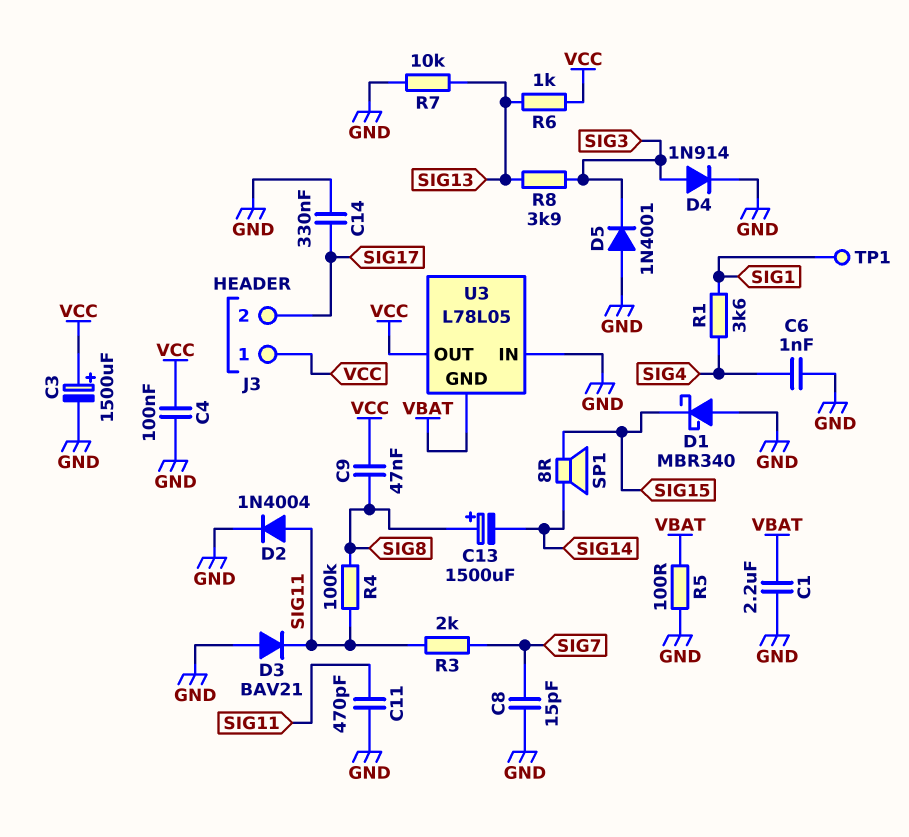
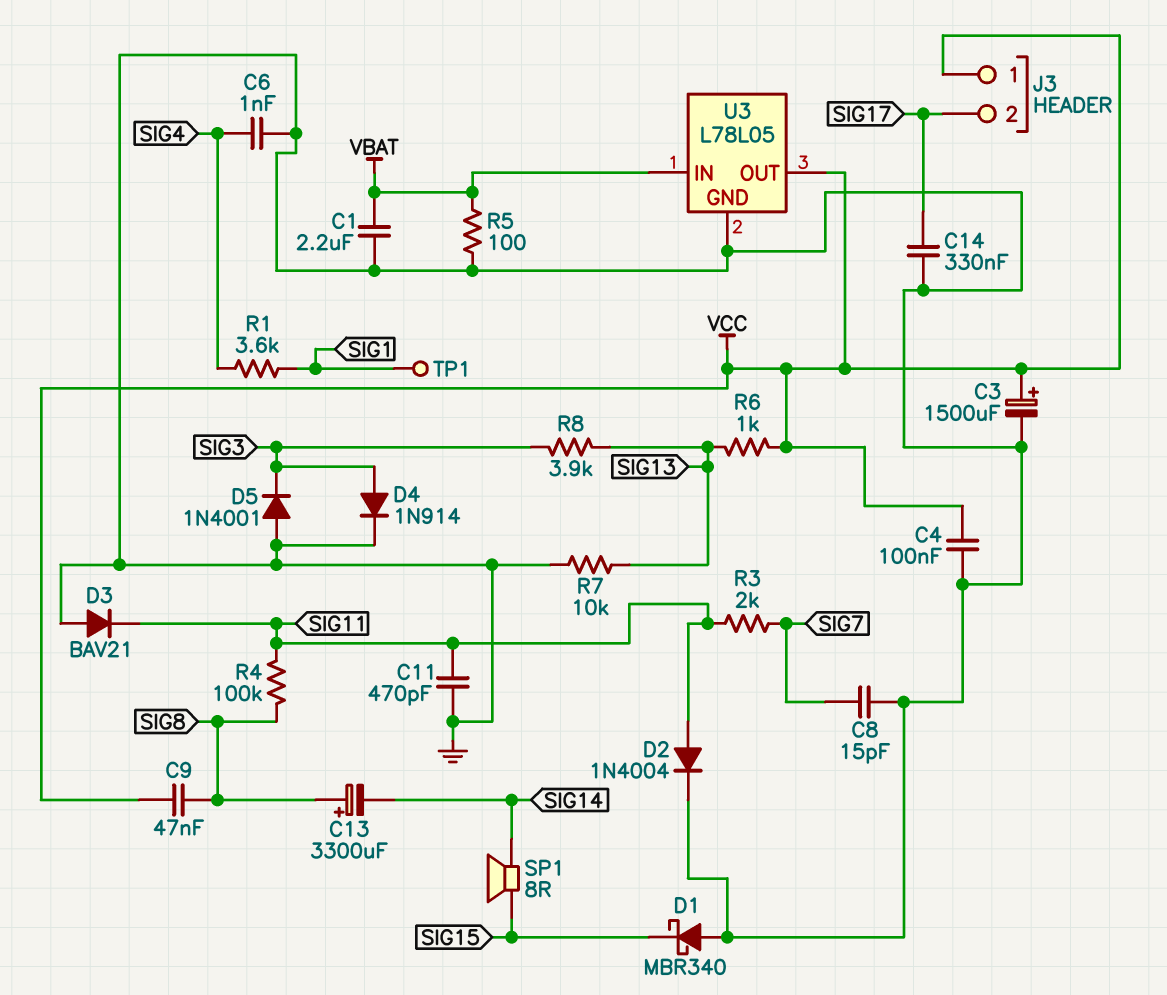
C13: 1500uF (plus SIG8, minus SIG14) -> 3300uF (plus SIG8, minus SIG14)
U3 pin GND: VBAT -> GND
U3 pin IN: GND -> VBAT

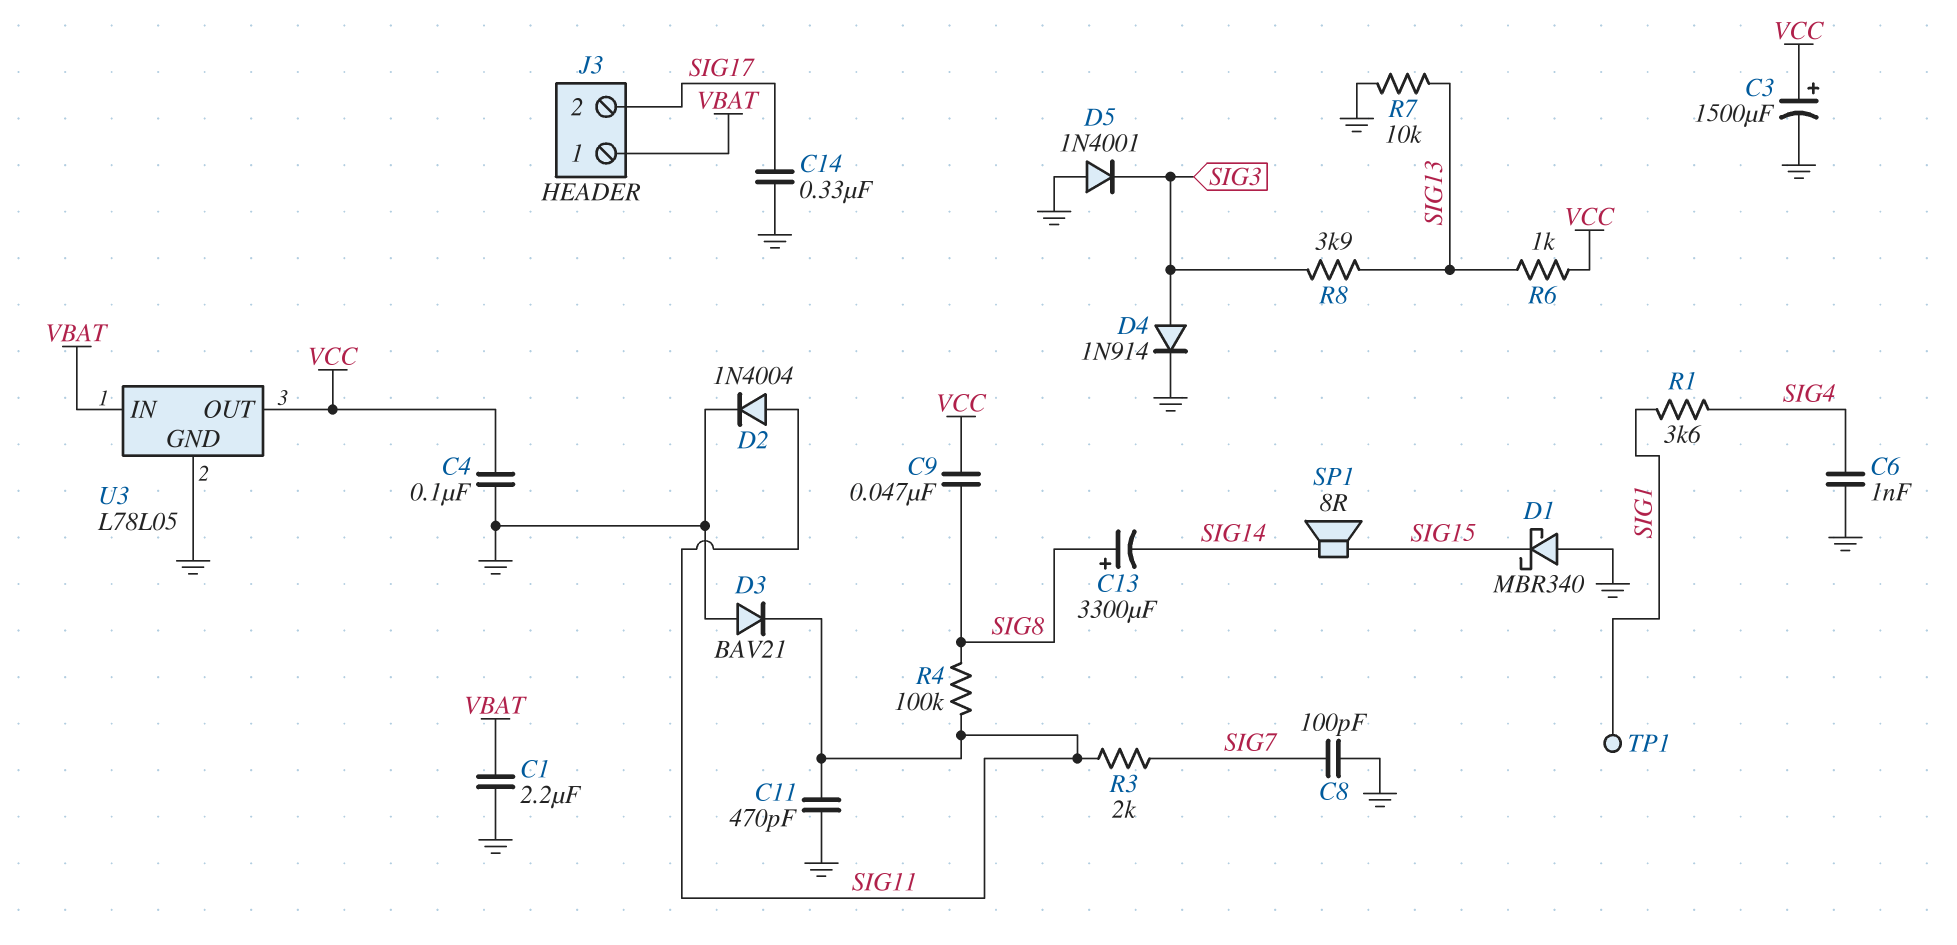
C8: 15pF (GND, SIG7) -> 100pF (GND, SIG7)
J3 pin 1: VCC -> VBAT
R5: 100 (GND, VBAT) -> none

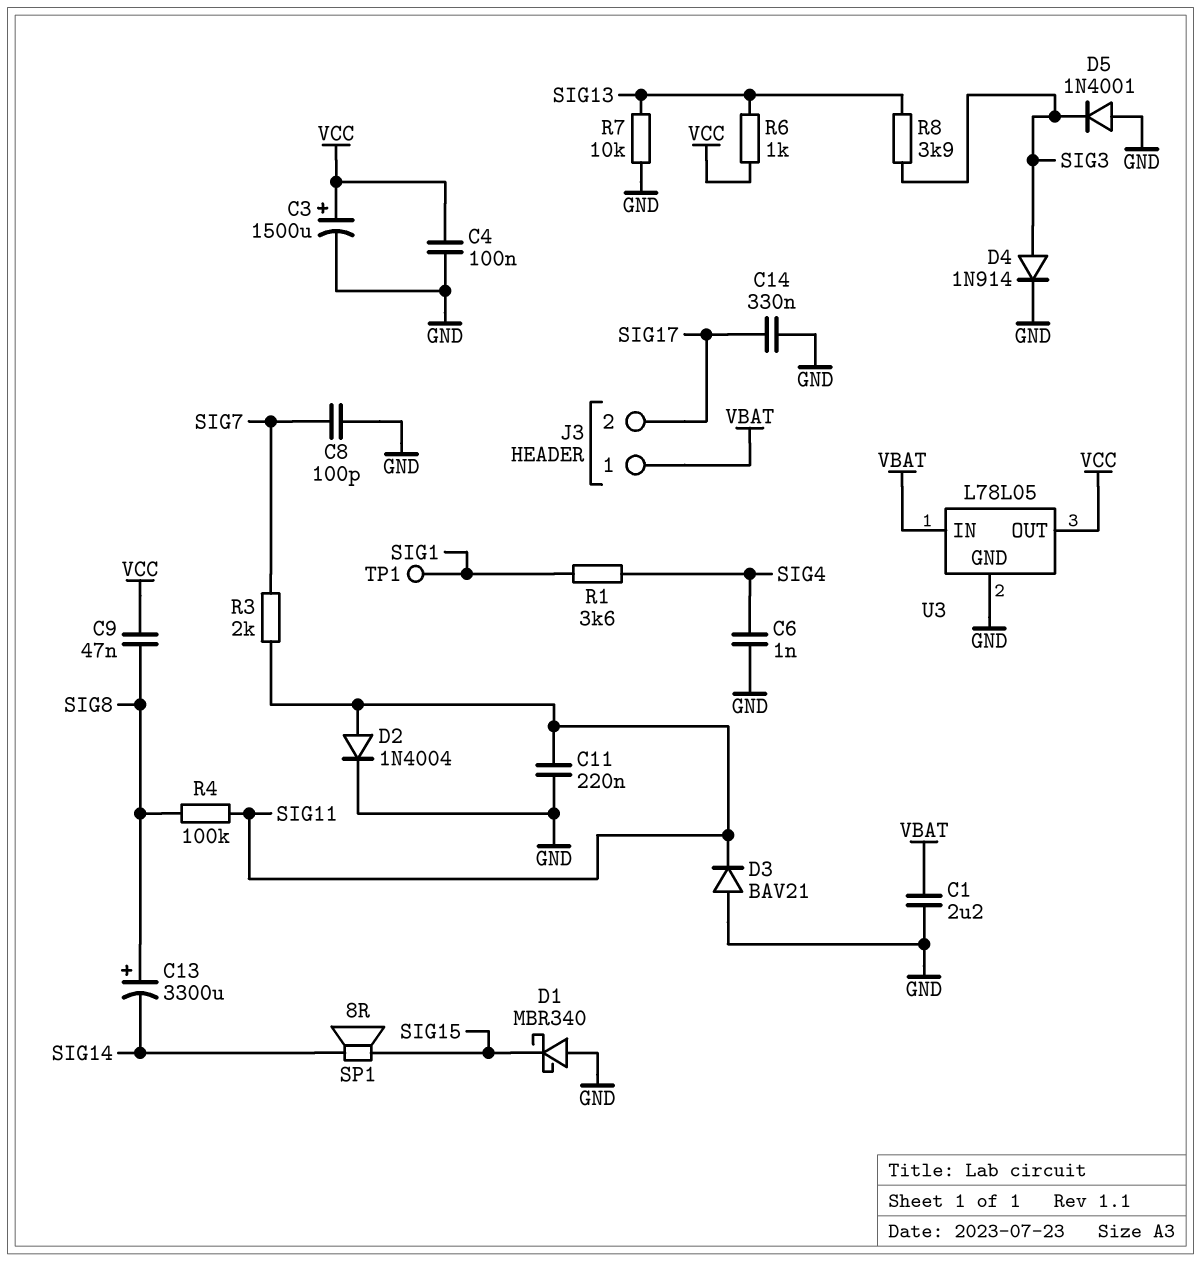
C11: 470pF (GND, SIG11) -> 220nF (GND, SIG11)

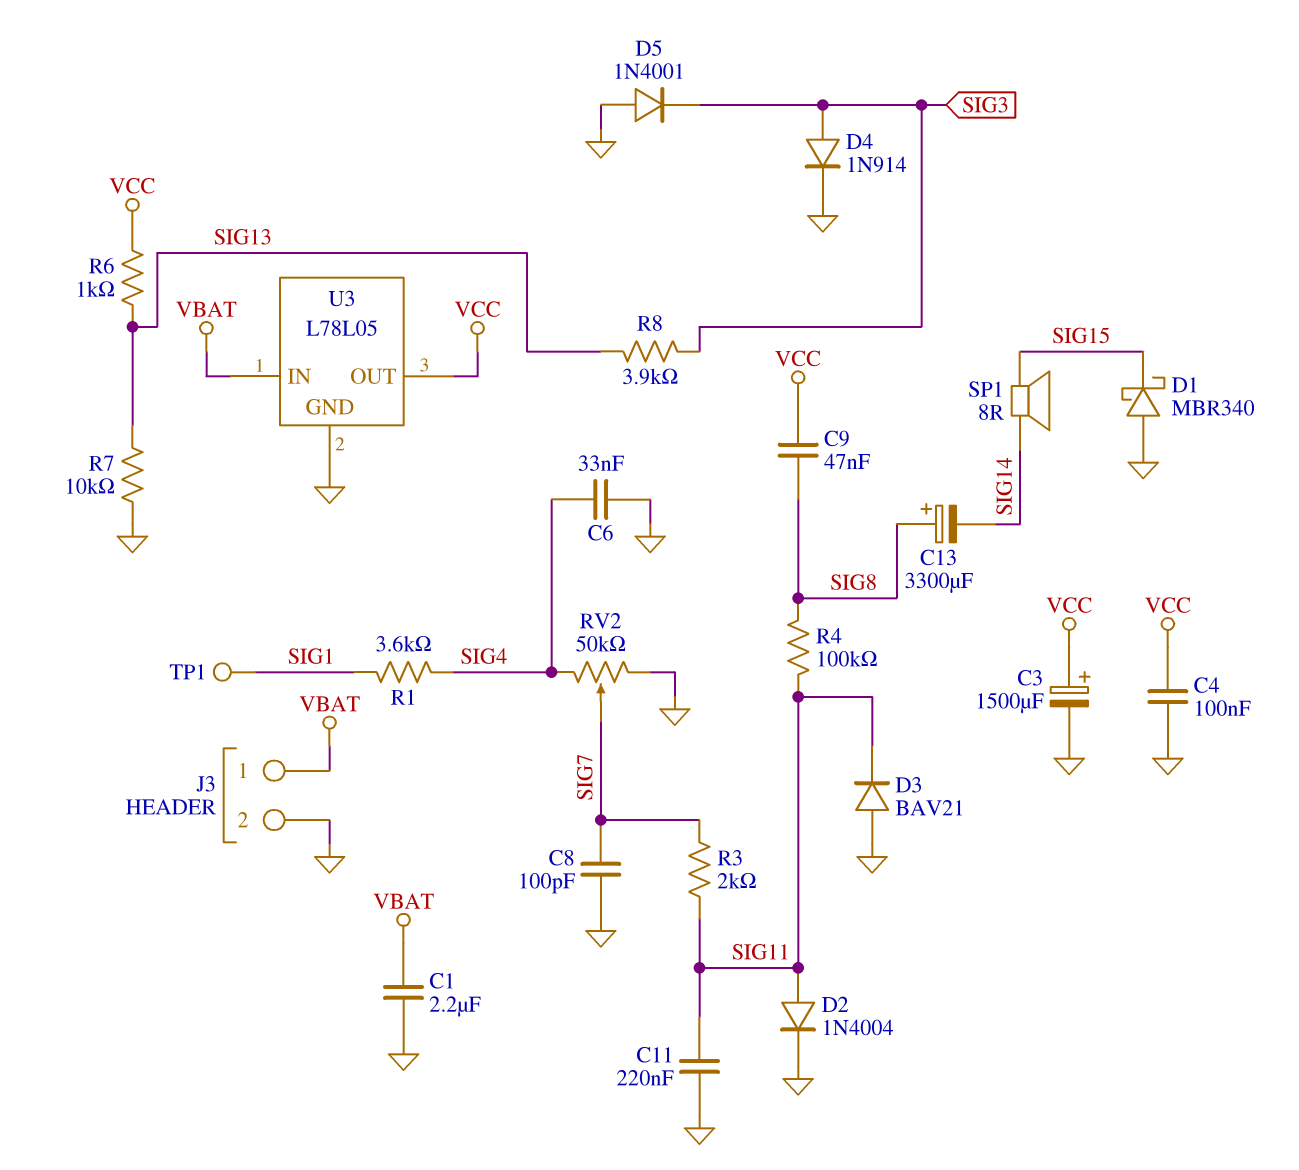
C6: 1nF (GND, SIG4) -> 33nF (GND, SIG4)
C14: 330nF (GND, SIG17) -> none
J3 pin 2: SIG17 -> GND
RV2: none -> 50k (GND, SIG4, wiper SIG7)

